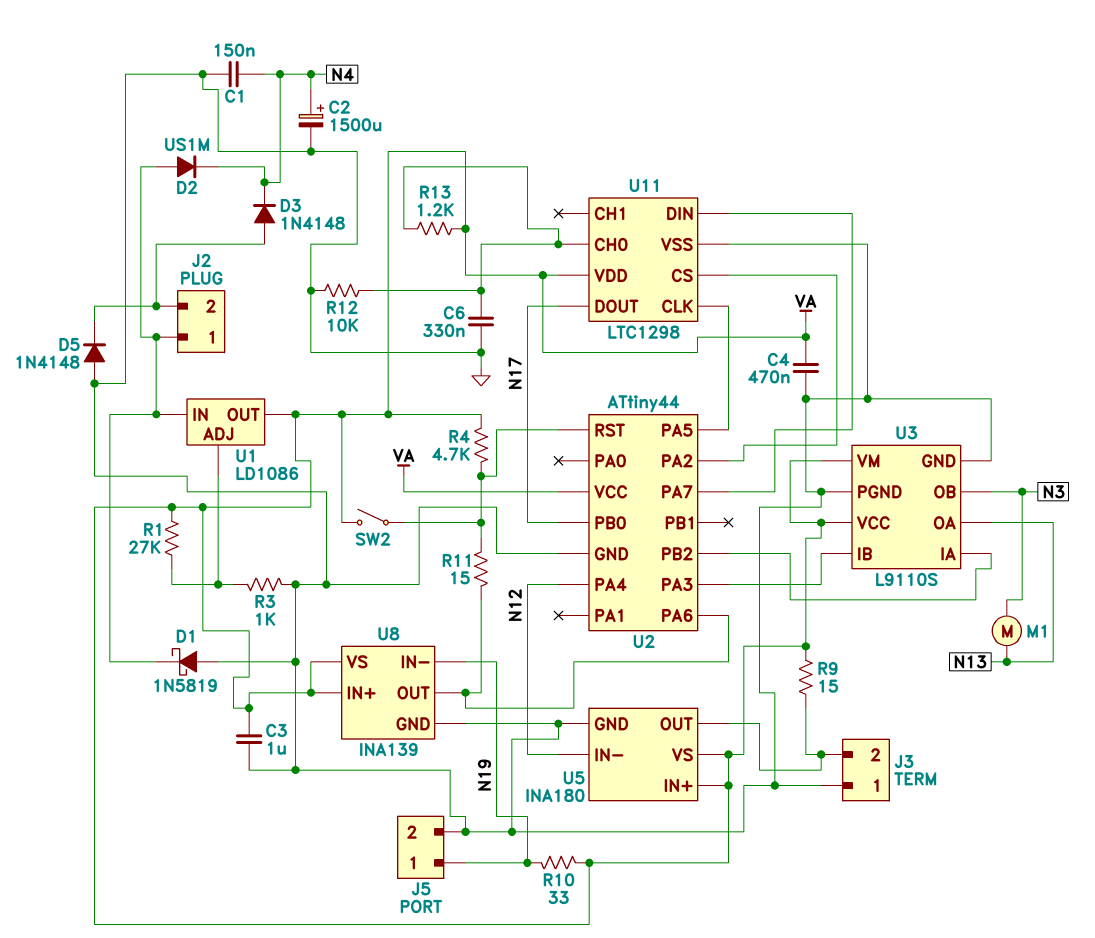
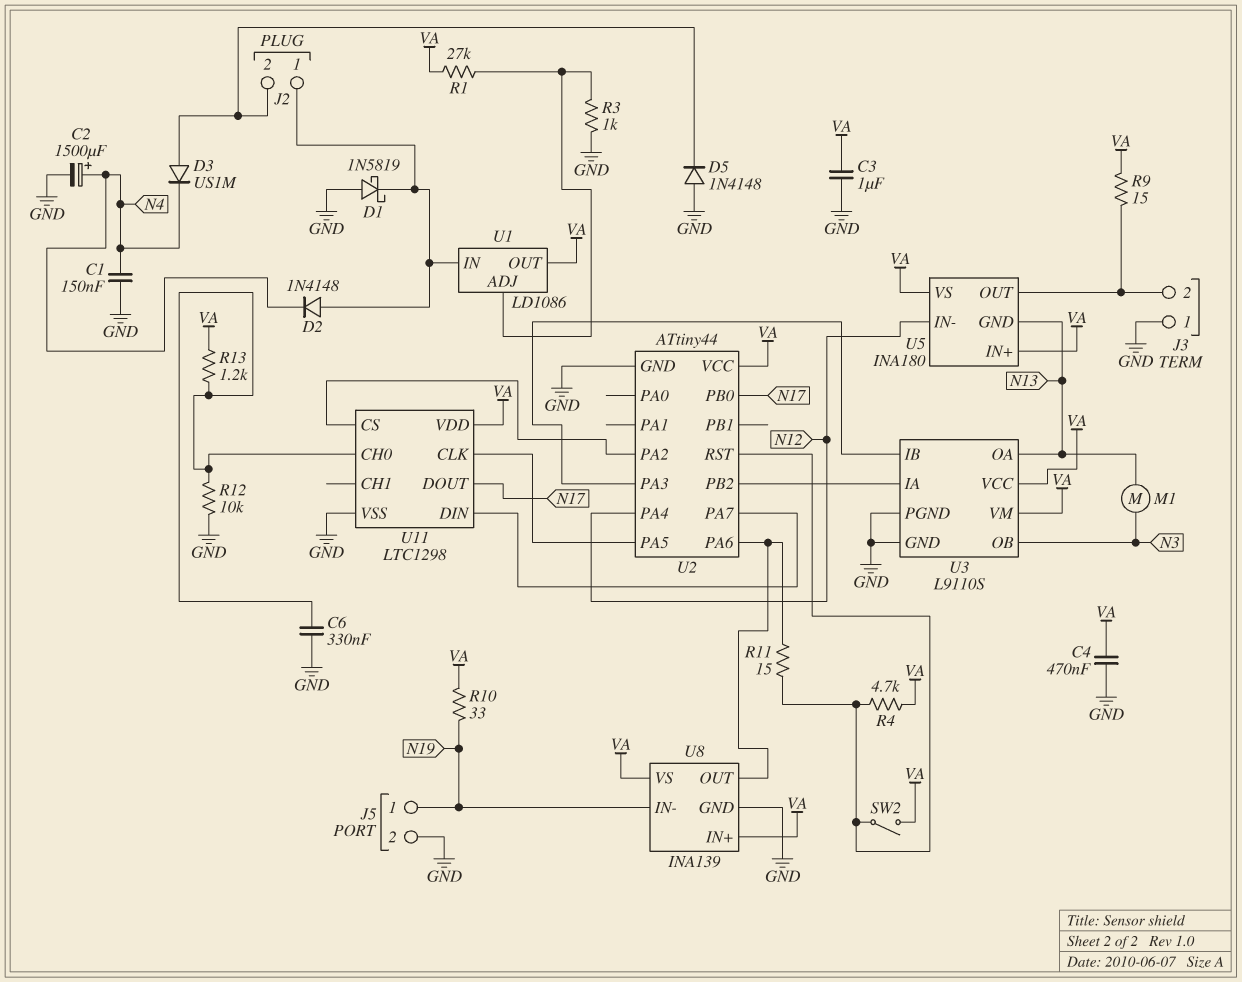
D2: diode US1M (A J2/1, K N4) -> diode 1N4148 (A J2/1, K N4)
D3: diode 1N4148 (A J2/2, K N4) -> diode US1M (A J2/2, K N4)
U5 pin GND: GND -> N13

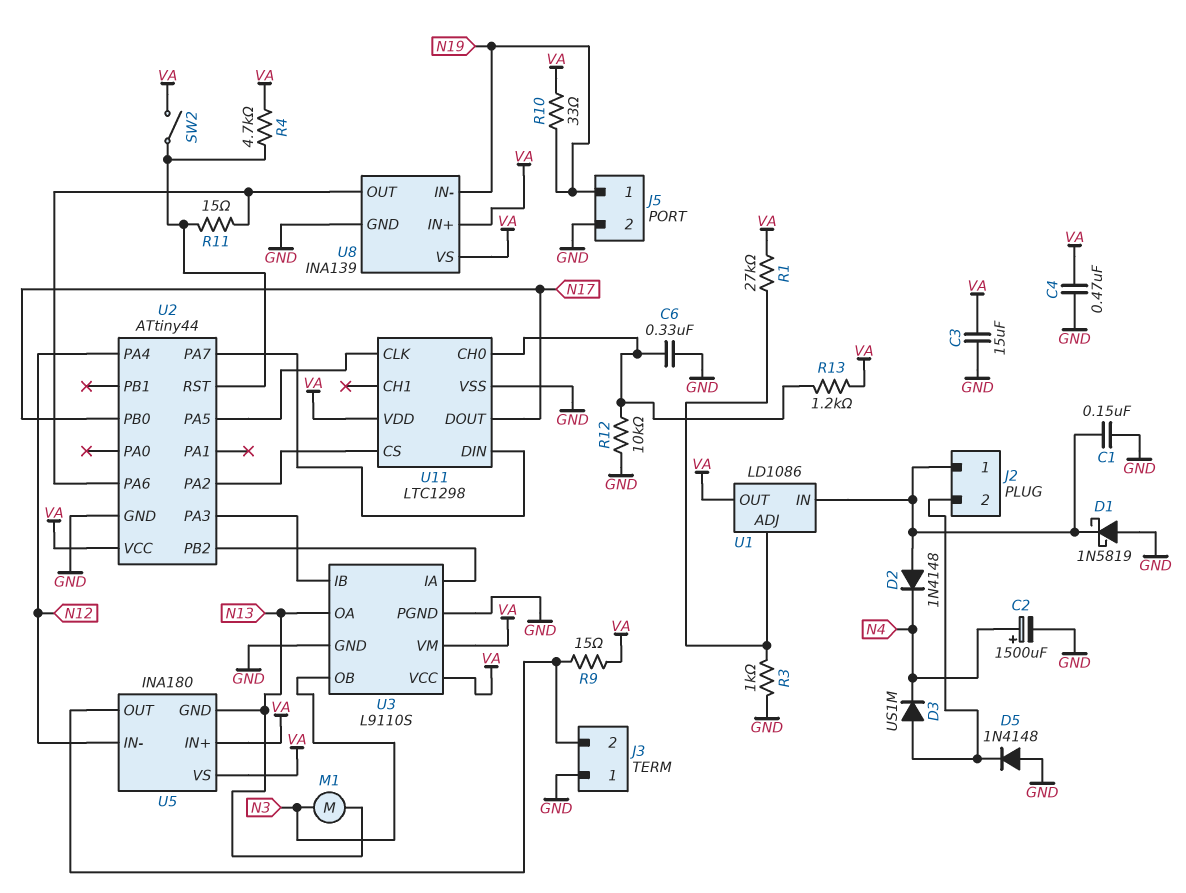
C1: 150nF (GND, N4) -> 150nF (GND, J2/1)
C3: 1uF (GND, VA) -> 15uF (GND, VA)

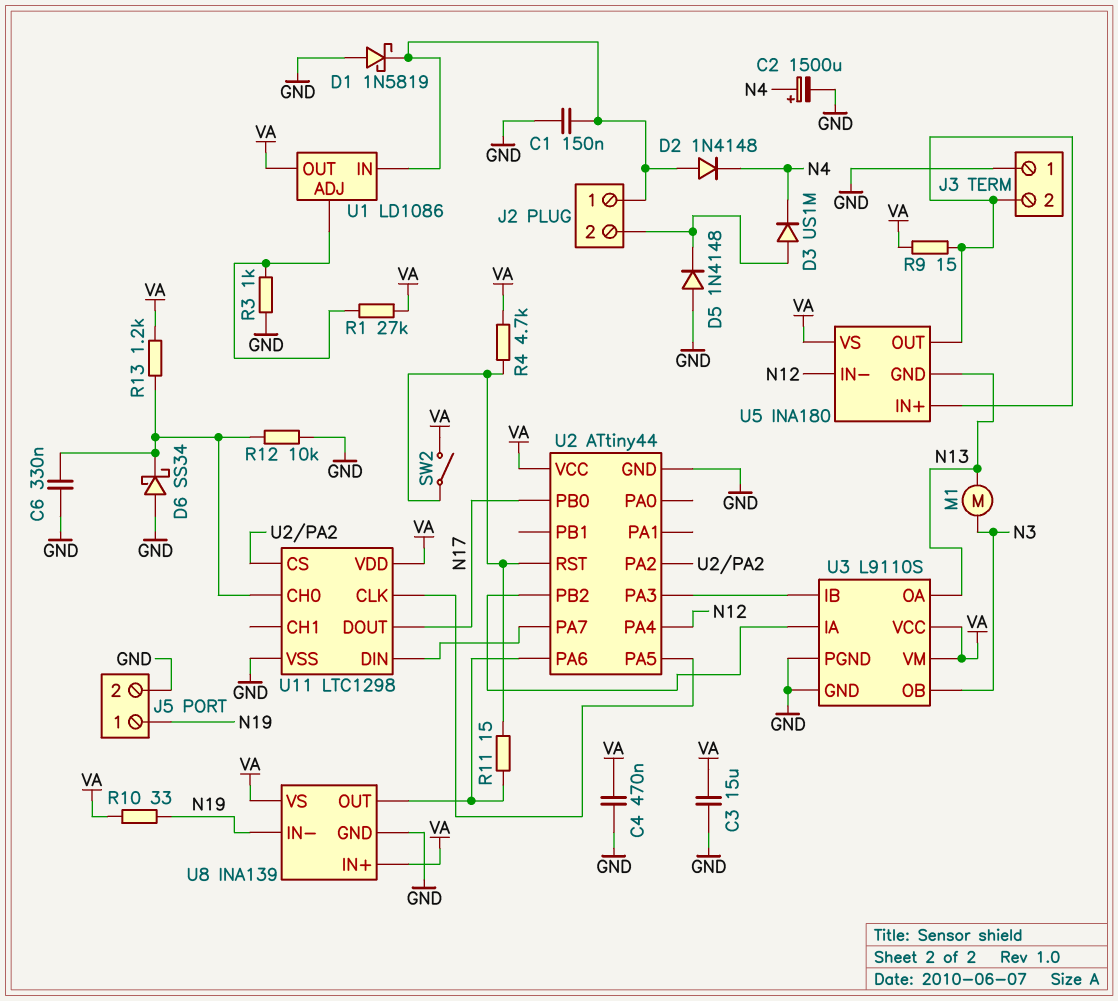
D6: none -> schottky SS34 (A GND, K U11/CH0)
U5 pin IN+: VA -> J3/2

